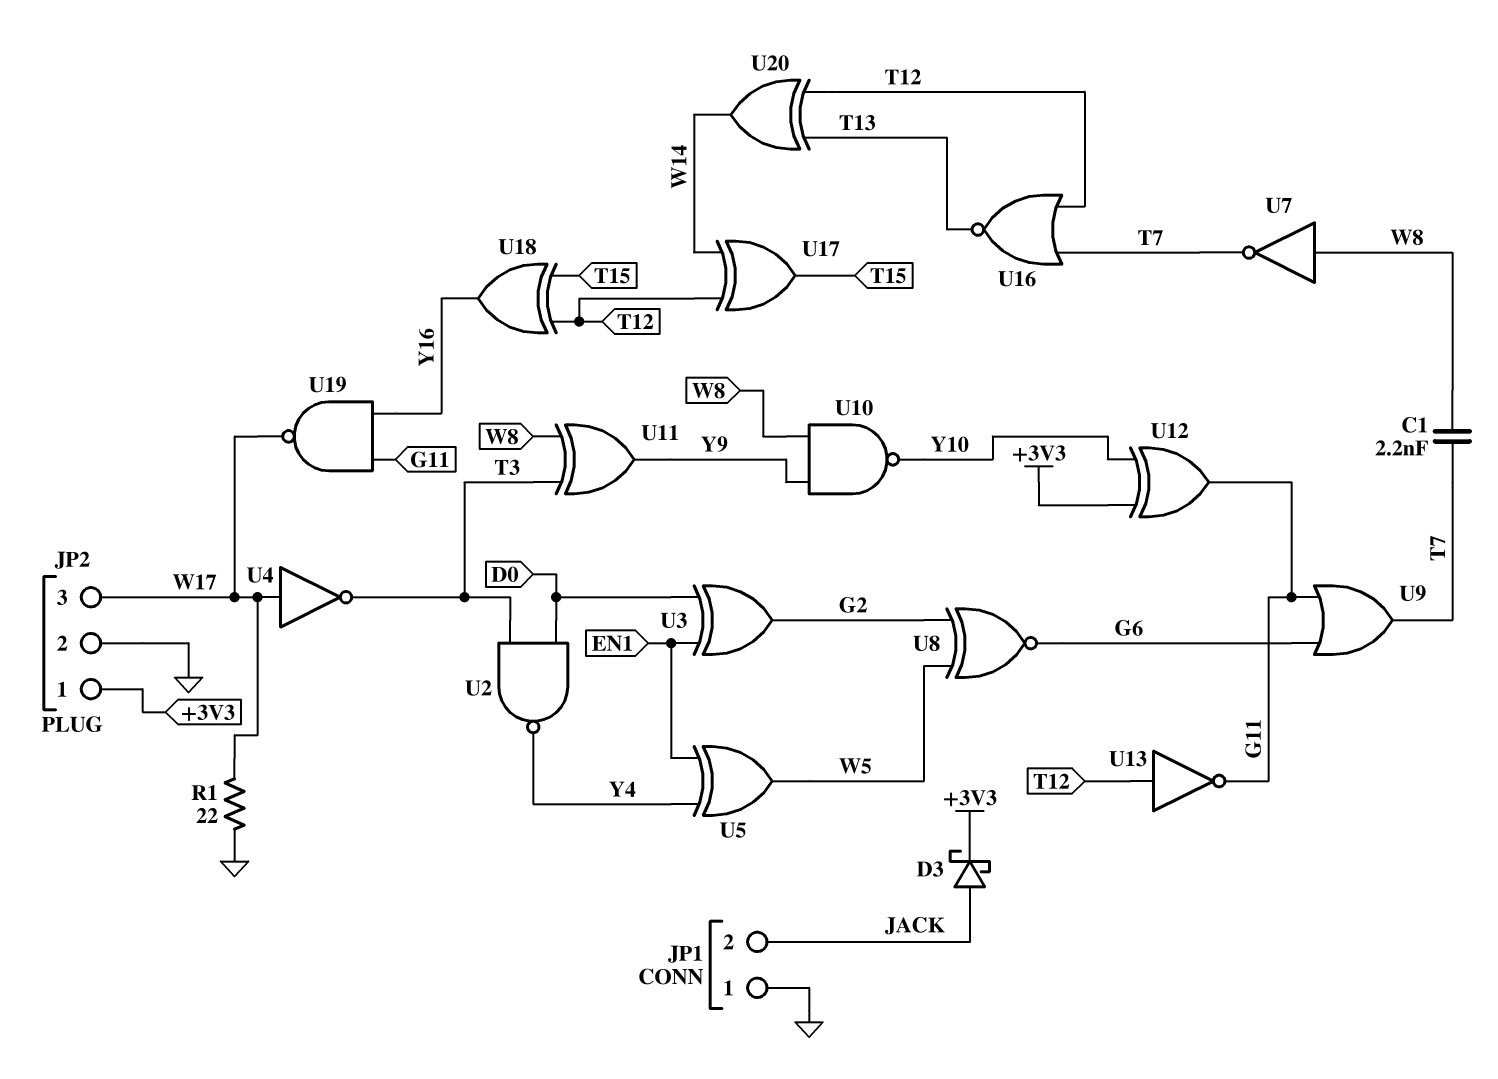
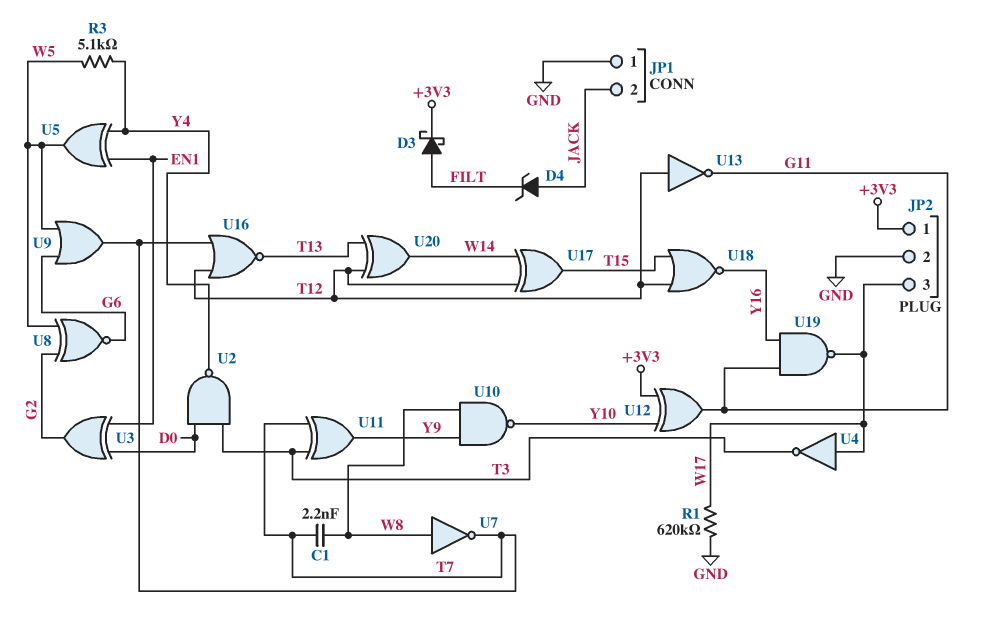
D3: schottky (A JACK, K +3V3) -> schottky (A FILT, K +3V3)
D4: none -> zener (A JACK, K FILT)
R1: 22 (GND, W17) -> 620k (GND, W17)
R3: none -> 5.1k (W5, Y4)
U9: OR (in G6, in G11, out T7) -> OR (in G6, in W5, out T7)
U11: XOR (in T3, in W8, out Y9) -> XOR (in T3, in T7, out Y9)
U18: XOR (in T12, in T15, out Y16) -> NOR (in T12, in T15, out Y16)

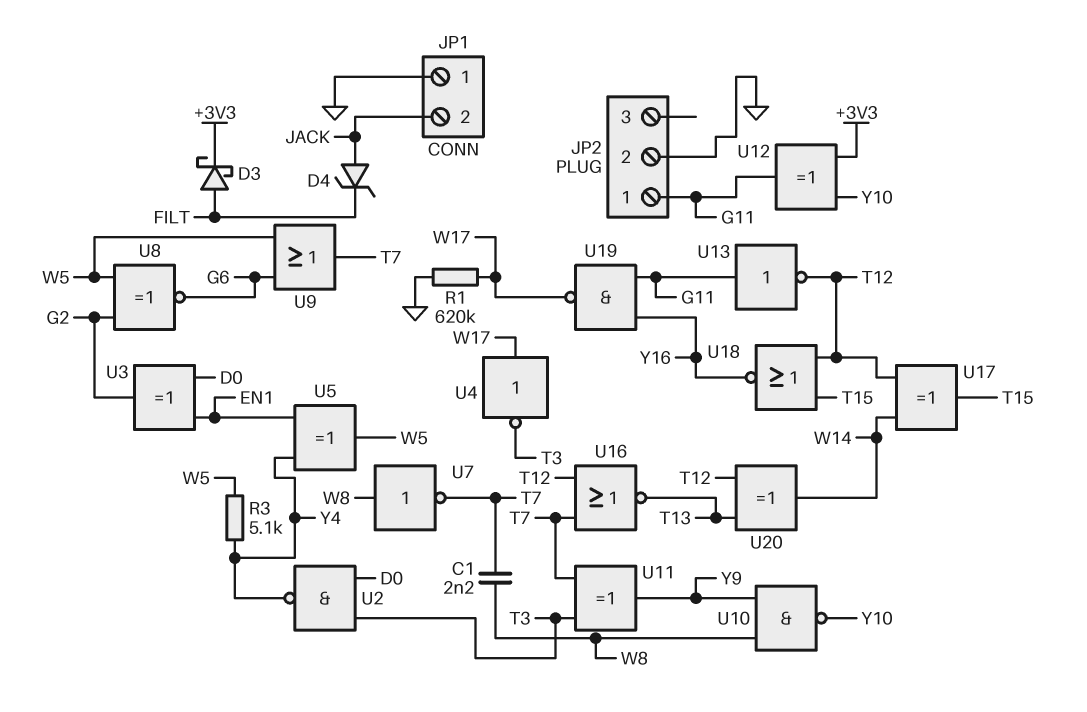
JP2 pin 1: +3V3 -> G11
JP2 pin 3: W17 -> none
U13: NOT (in T12, out G11) -> NOT (in G11, out T12)

